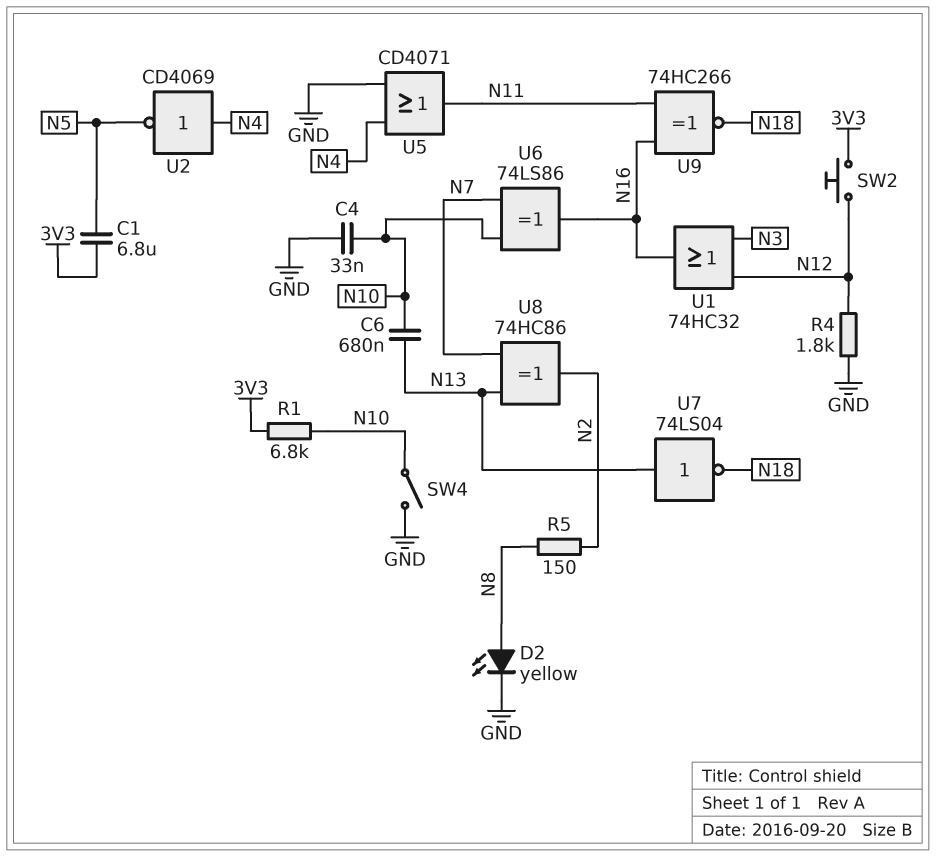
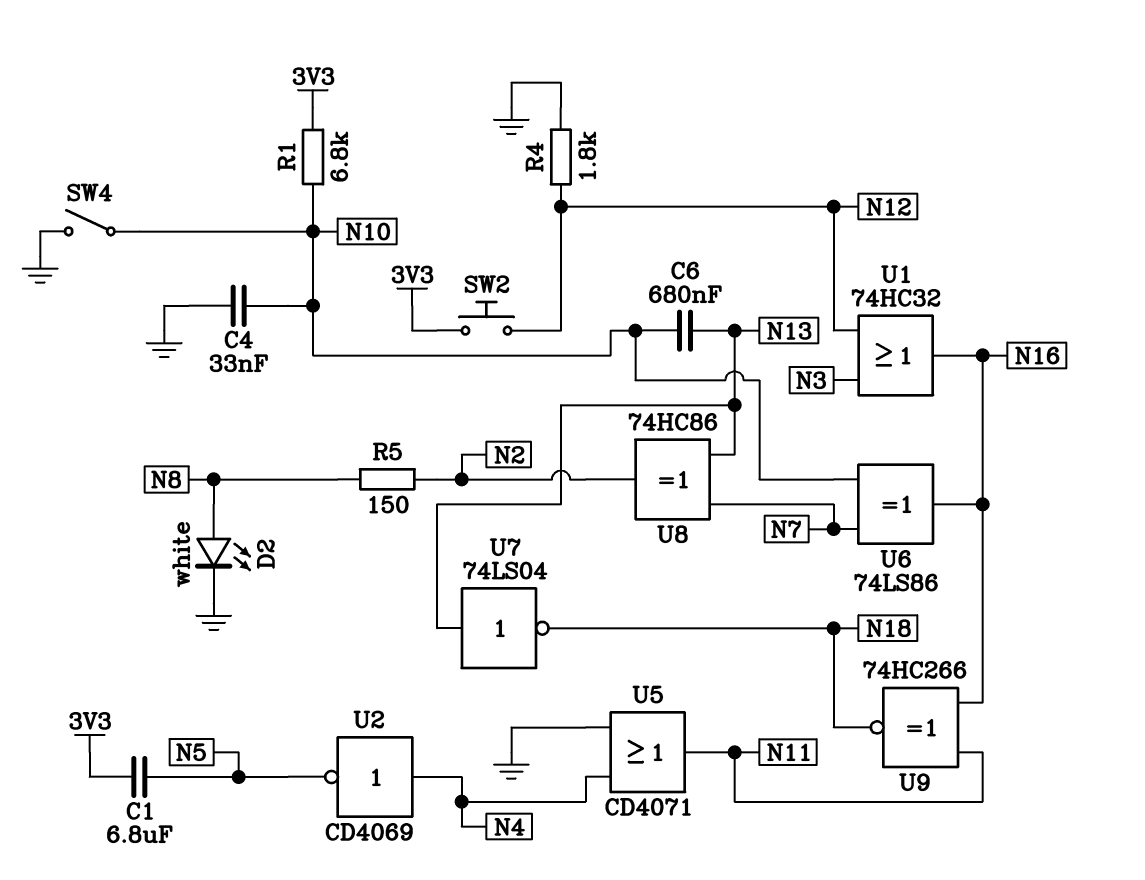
D2: LED yellow (A N8, K GND) -> LED white (A N8, K GND)

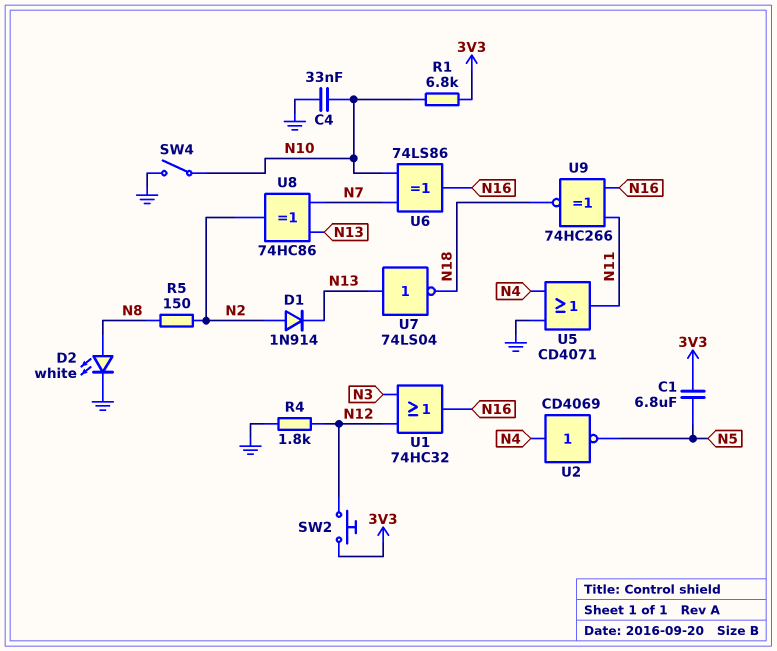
C6: 680nF (N10, N13) -> none
D1: none -> diode 1N914 (A N2, K N13)

